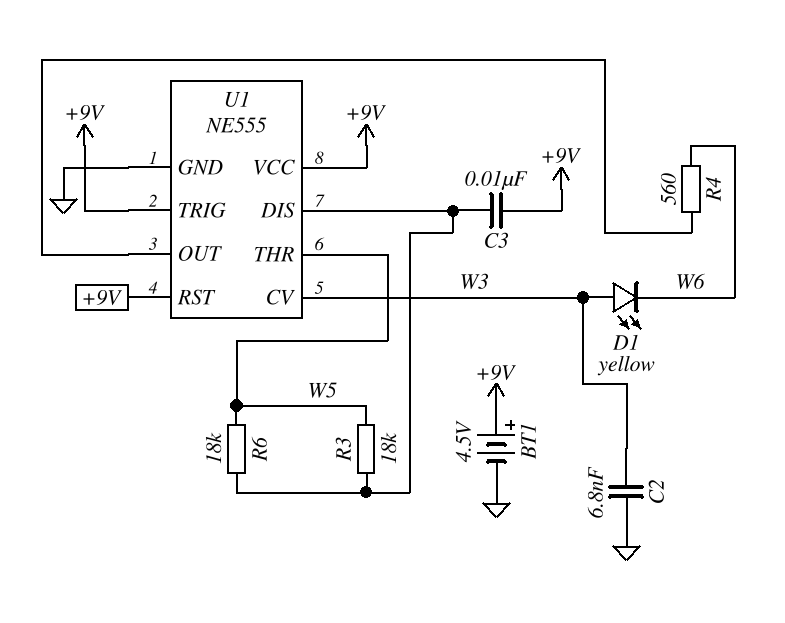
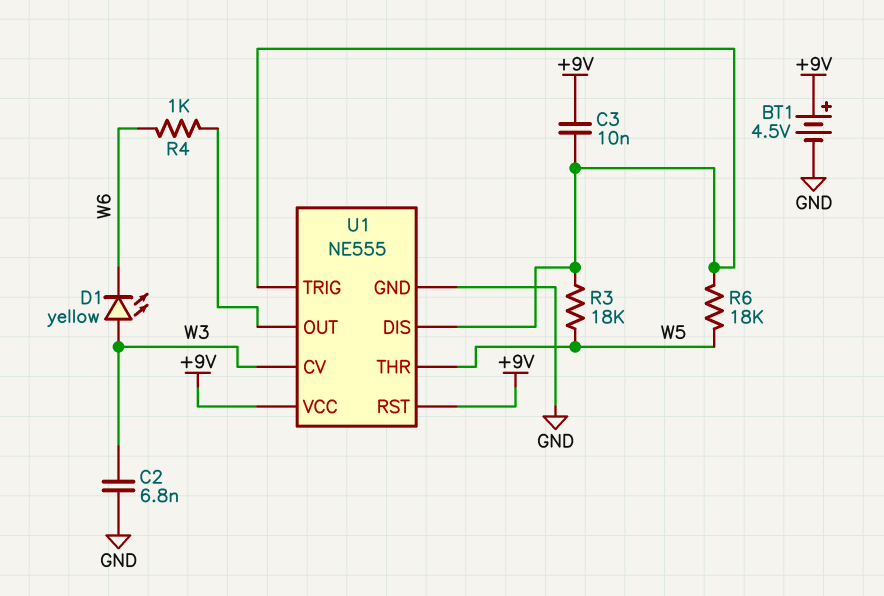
R4: 560 (U1/OUT, W6) -> 1k (U1/OUT, W6)
U1 pin TRIG: +9V -> U1/DIS

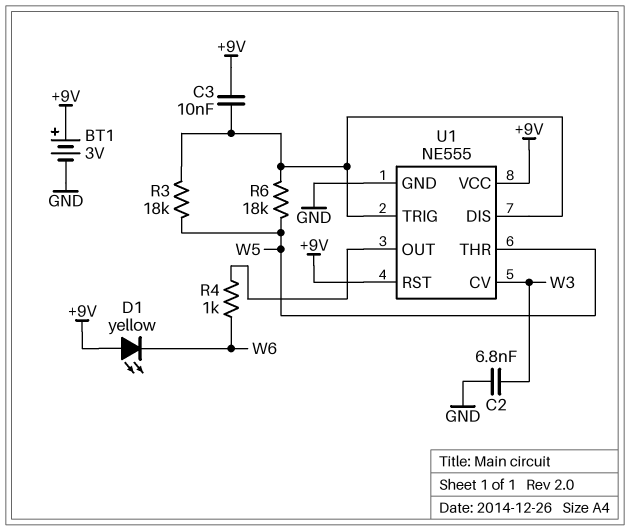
BT1: 4.5V (plus +9V, minus GND) -> 3V (plus +9V, minus GND)
D1: LED yellow (A W3, K W6) -> LED yellow (A +9V, K W6)

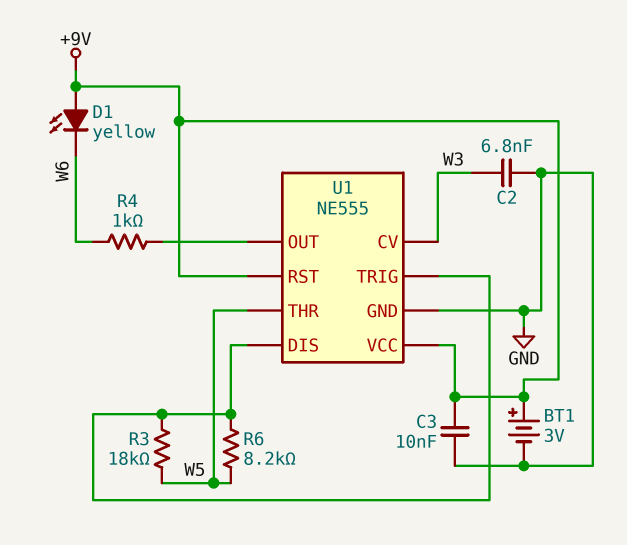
C3: 10nF (+9V, U1/DIS) -> 10nF (+9V, GND)
R6: 18k (U1/DIS, W5) -> 8.2k (U1/DIS, W5)

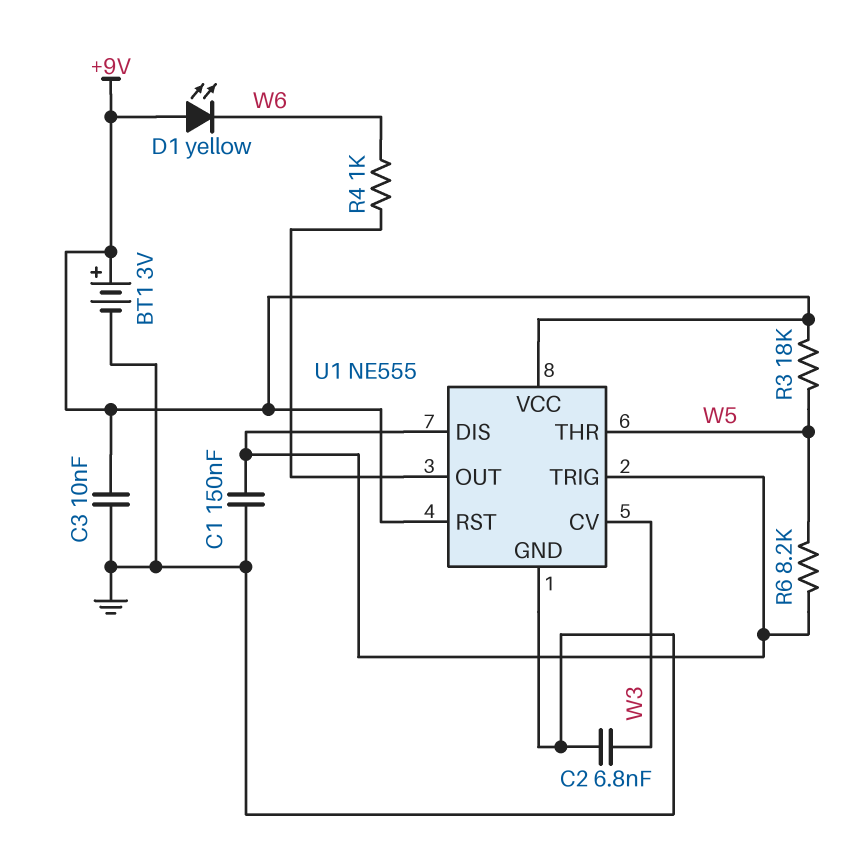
C1: none -> 150nF (GND, U1/DIS)
R3: 18k (U1/DIS, W5) -> 18k (+9V, W5)

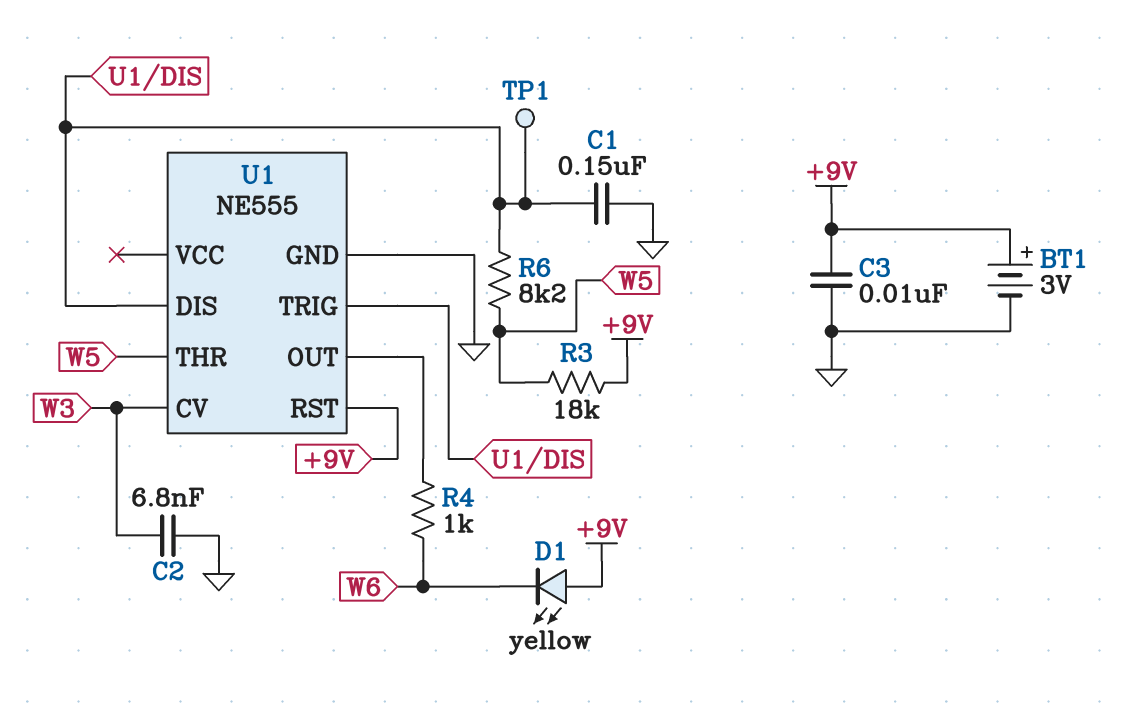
TP1: none -> test point (U1/DIS)
U1 pin VCC: +9V -> none

